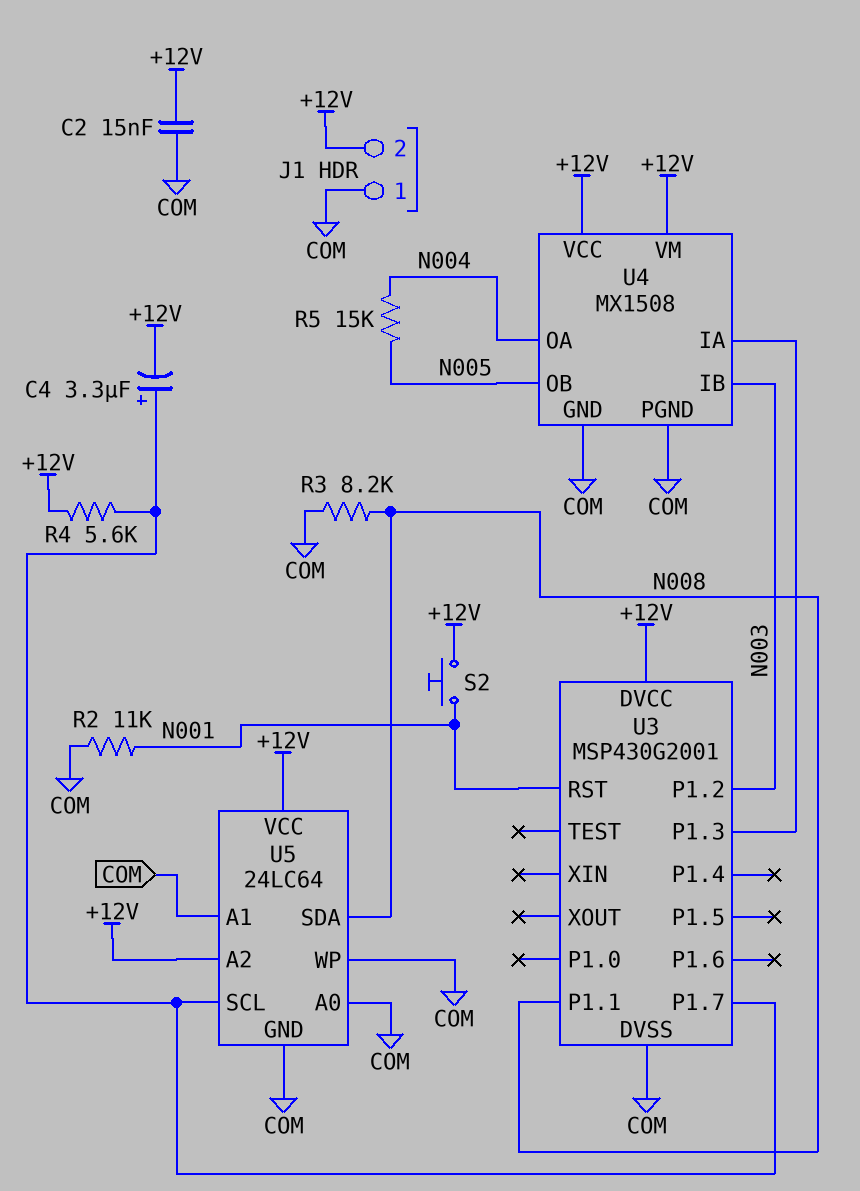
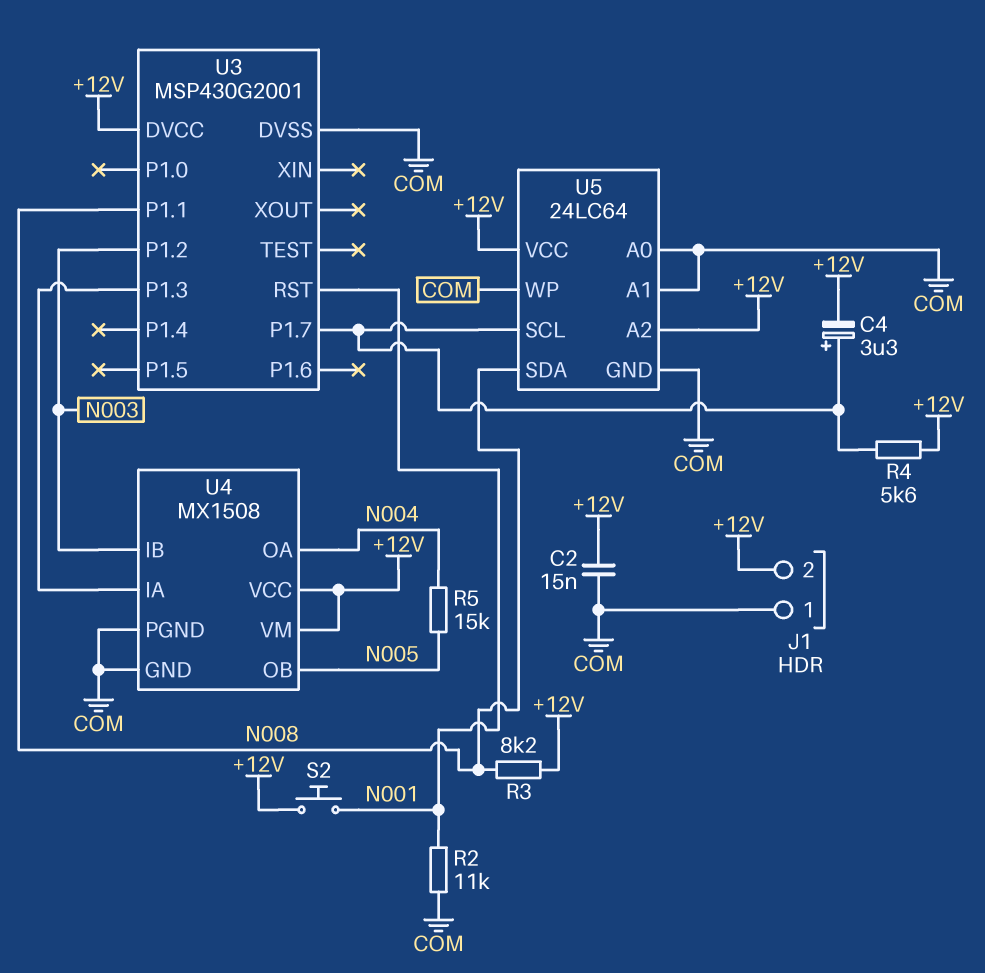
R3: 8.2k (COM, N008) -> 8.2k (+12V, N008)

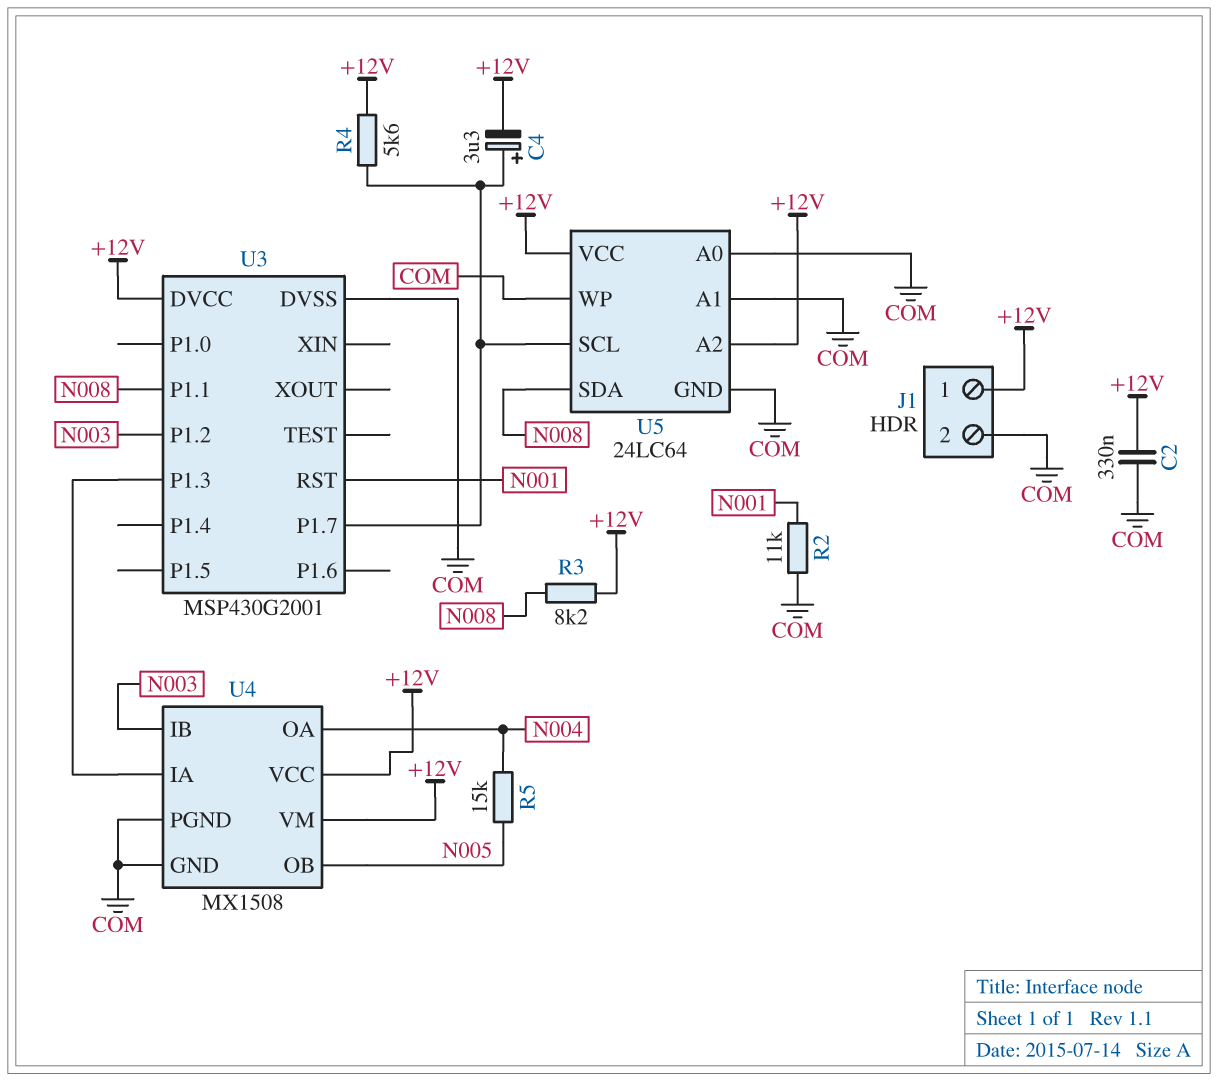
C2: 15nF (+12V, COM) -> 330nF (+12V, COM)
J1 pin 1: COM -> +12V
J1 pin 2: +12V -> COM
S2: button (+12V, N001) -> none

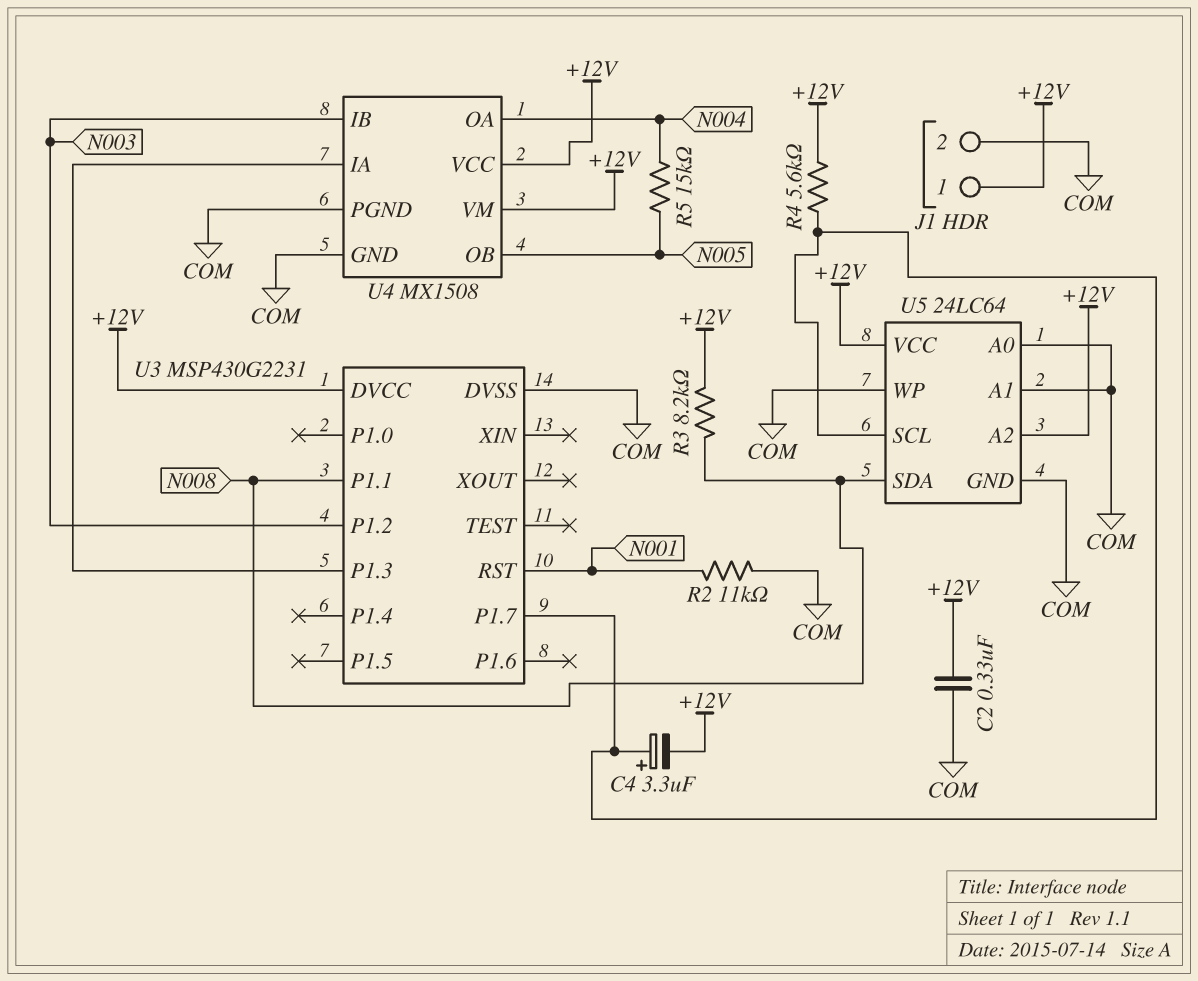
U3: MSP430G2001 -> MSP430G2231

